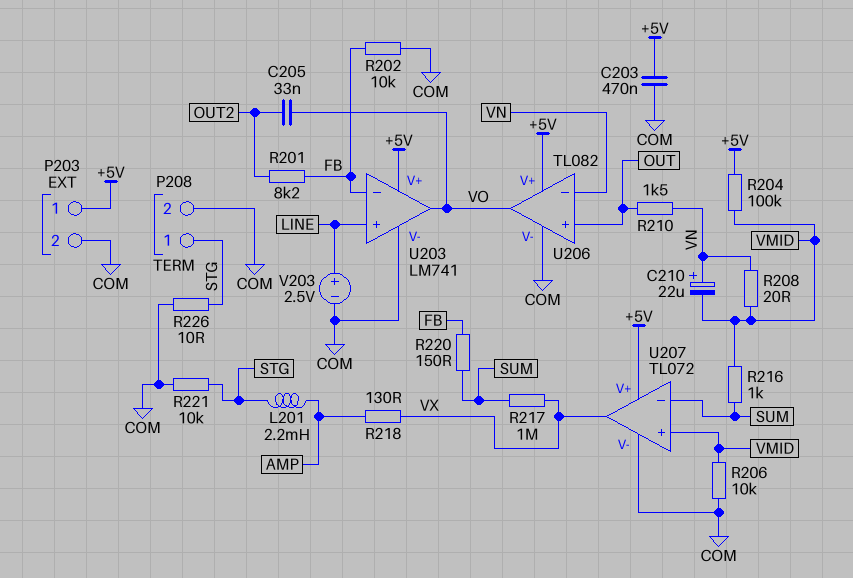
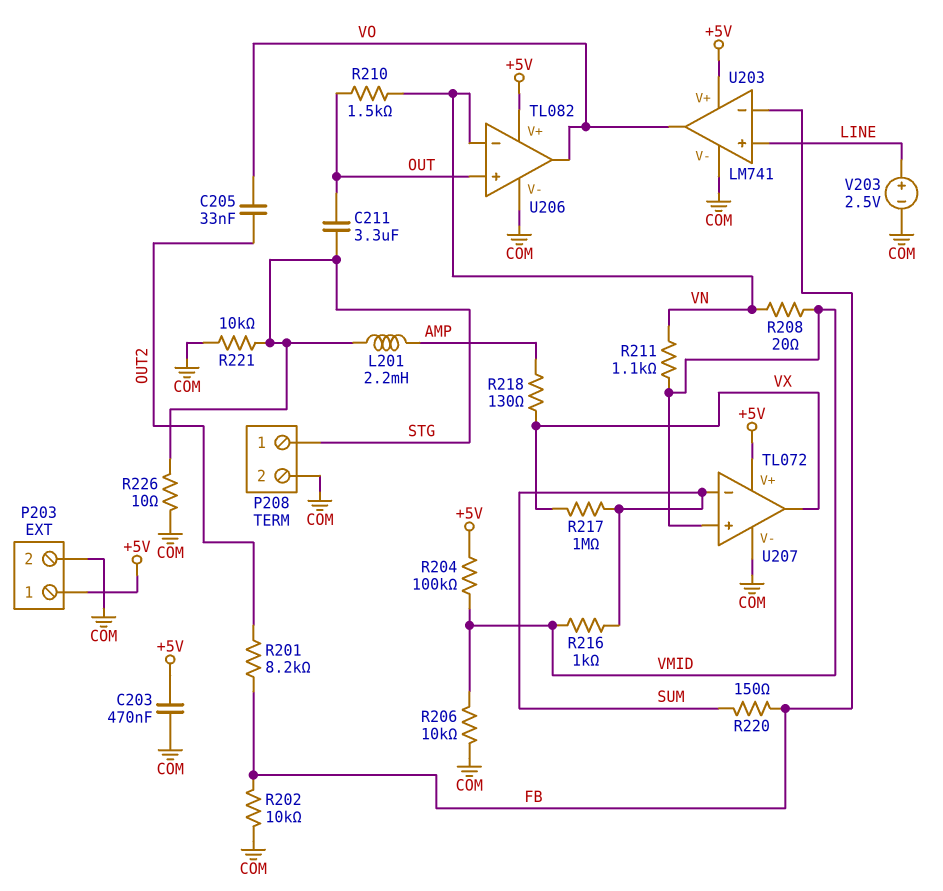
C210: 22uF (plus VN, minus VMID) -> none
C211: none -> 3.3uF (OUT, STG)
R211: none -> 1.1k (VMID, VN)

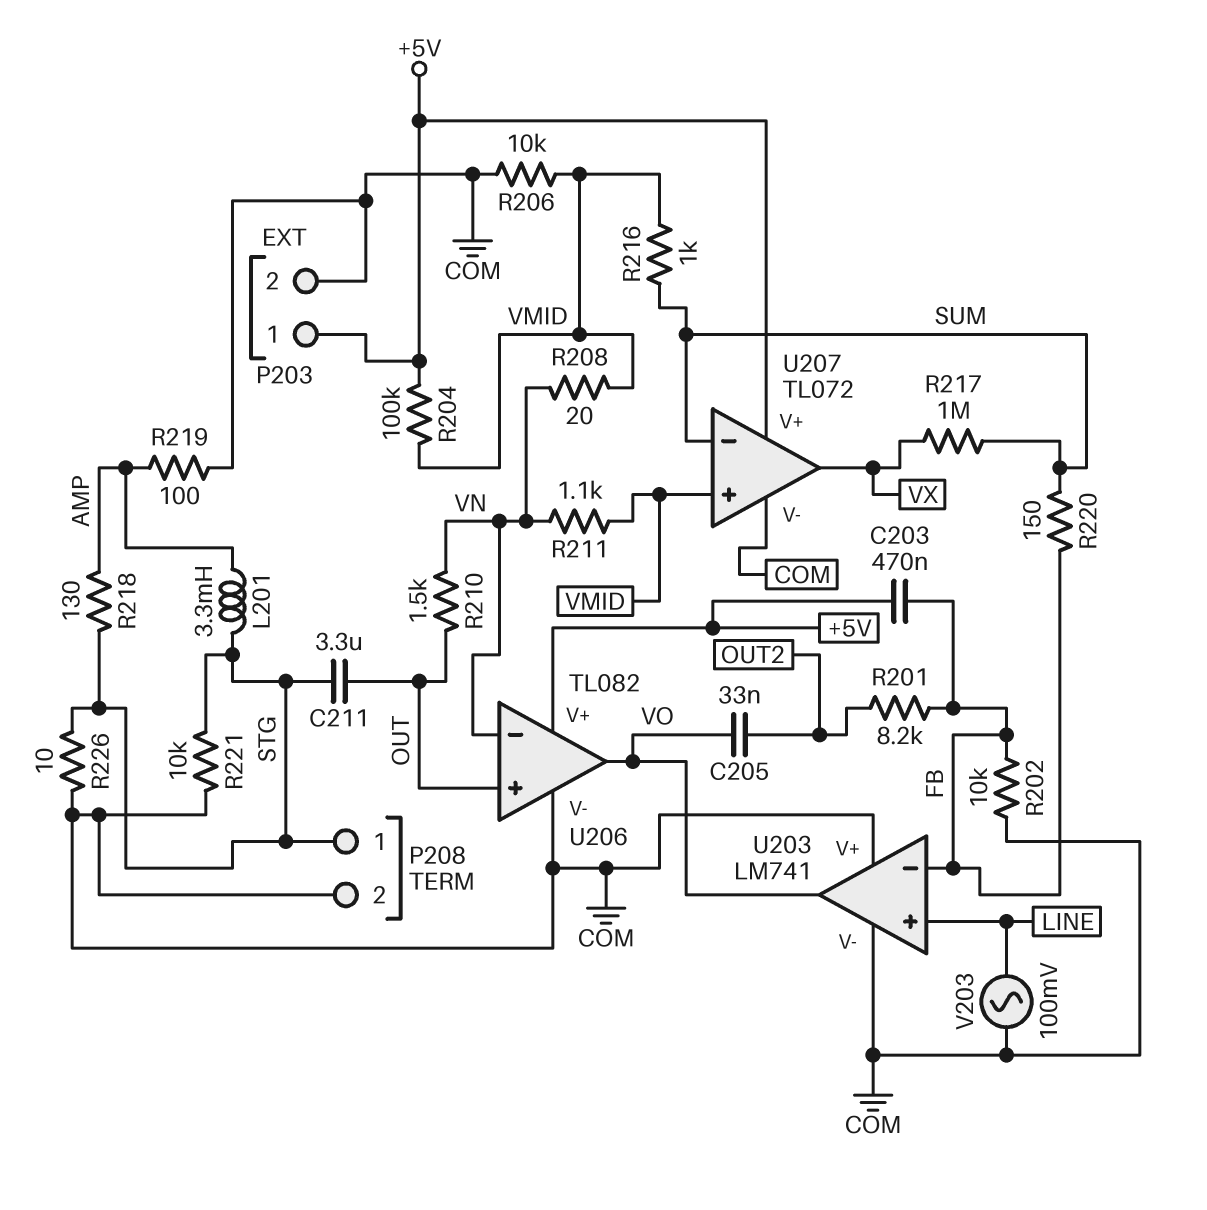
C203: 470nF (+5V, COM) -> 470nF (+5V, FB)
L201: 2.2mH (AMP, STG) -> 3.3mH (AMP, STG)
R218: 130 (AMP, VX) -> 130 (AMP, STG)
R219: none -> 100 (AMP, COM)
U203 pin V+: +5V -> COM
V203: 2.5V (plus LINE, minus COM) -> AC 100mV (COM, LINE)

